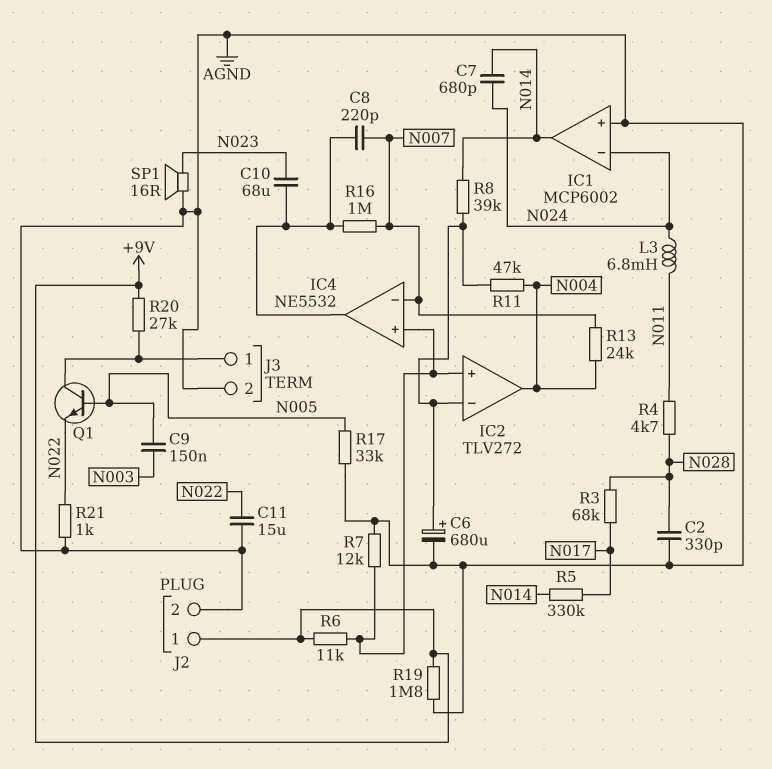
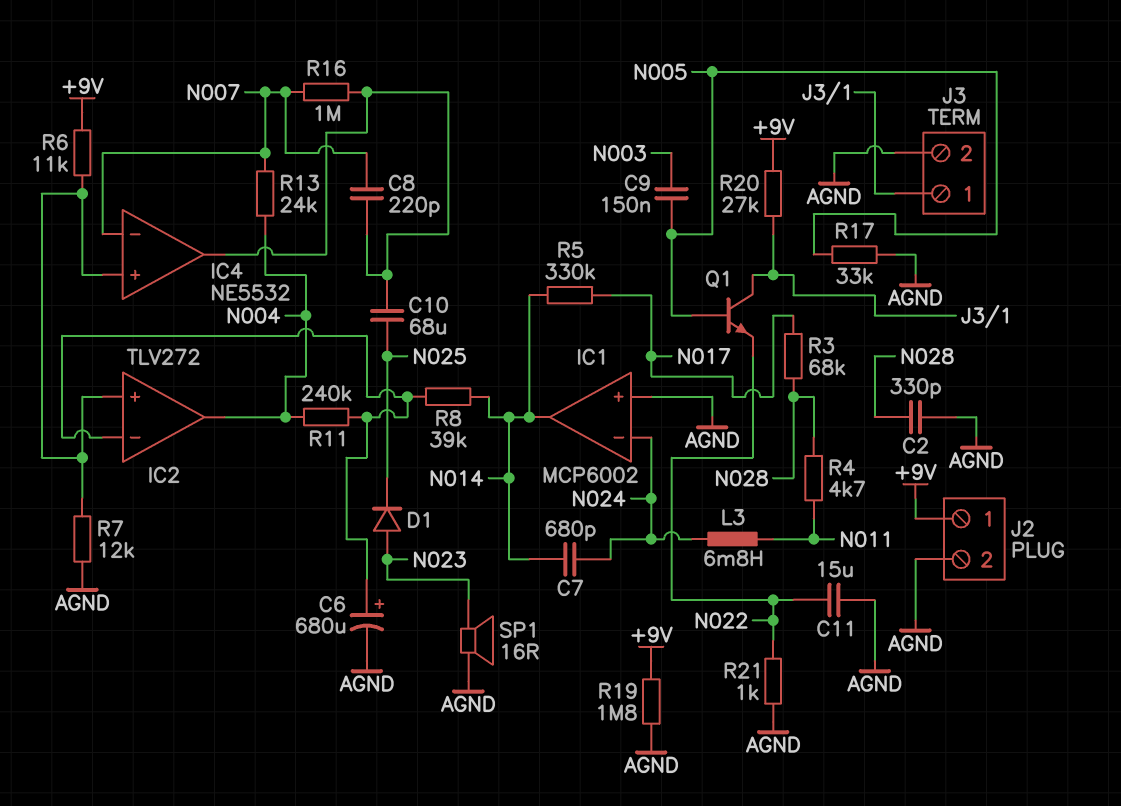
C10: 68uF (IC4/out, N023) -> 68uF (IC4/out, N025)
D1: none -> diode (A N023, K N025)
R11: 47k (IC2/in-, N004) -> 240k (IC2/in-, N004)

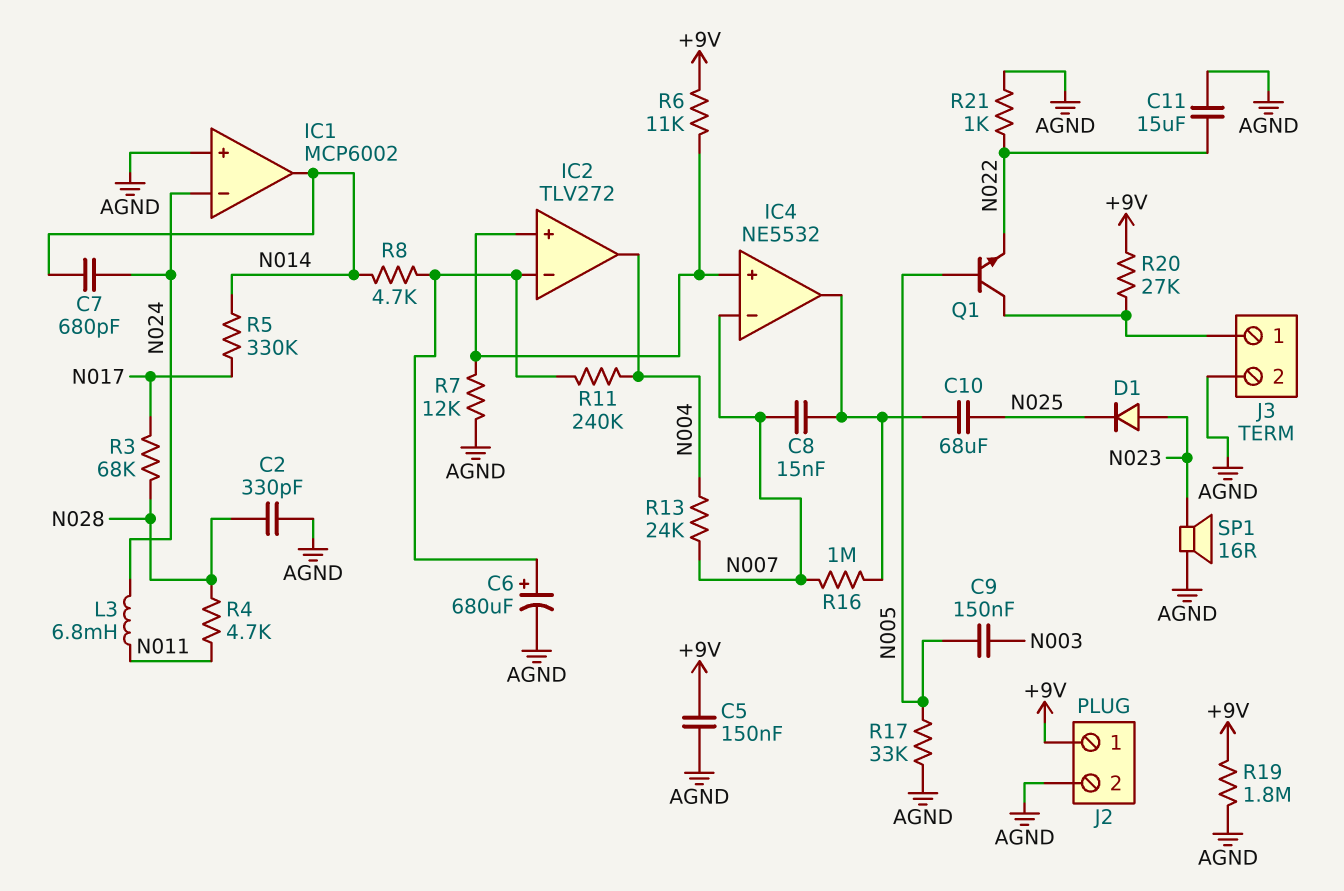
C5: none -> 150nF (+9V, AGND)
C8: 220pF (IC4/out, N007) -> 15nF (IC4/out, N007)
R8: 39k (IC2/in-, N014) -> 4.7k (IC2/in-, N014)

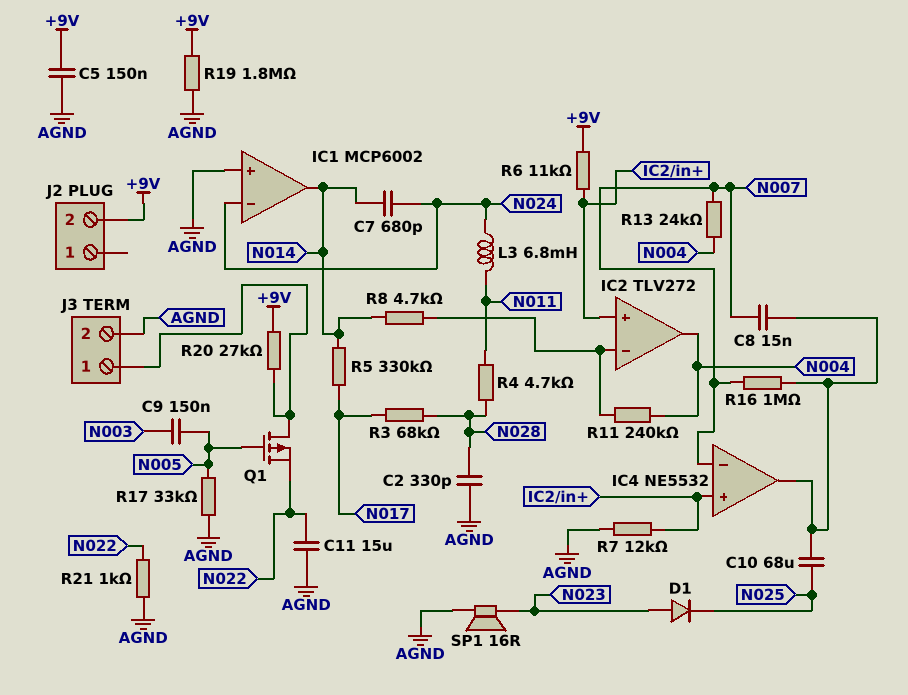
C6: 680uF (plus IC2/in-, minus AGND) -> none
J2 pin 1: +9V -> none
J2 pin 2: AGND -> +9V
Q1: NPN (B N005, C J3/1, E N022) -> PMOS (G N005, D J3/1, S N022)

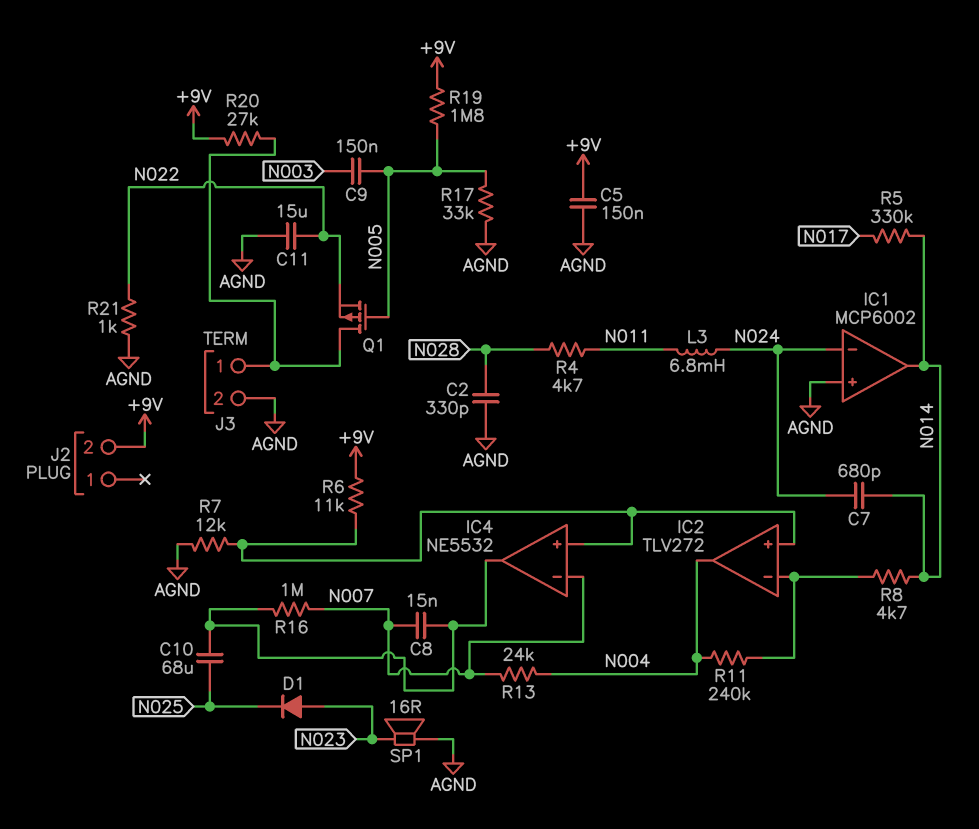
R3: 68k (N017, N028) -> none
R19: 1.8M (+9V, AGND) -> 1.8M (+9V, N005)

